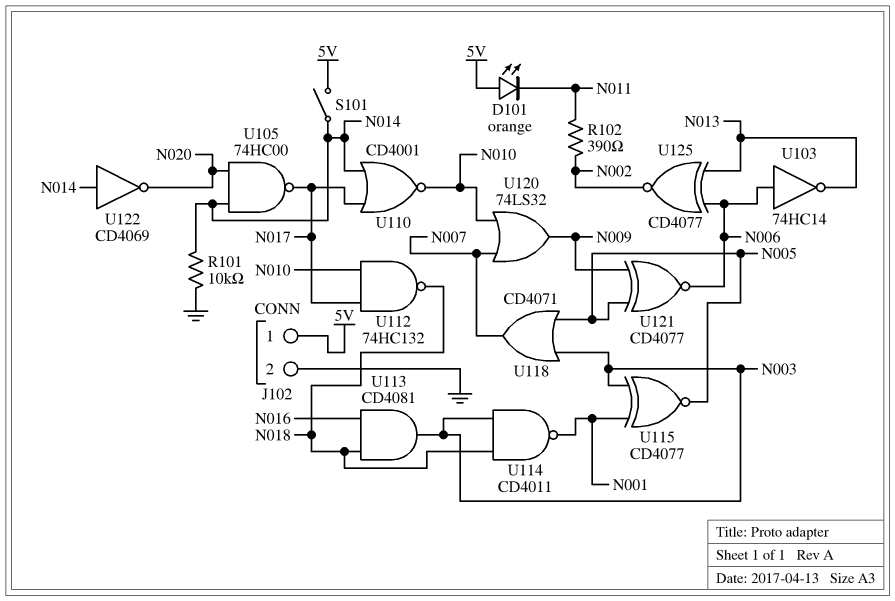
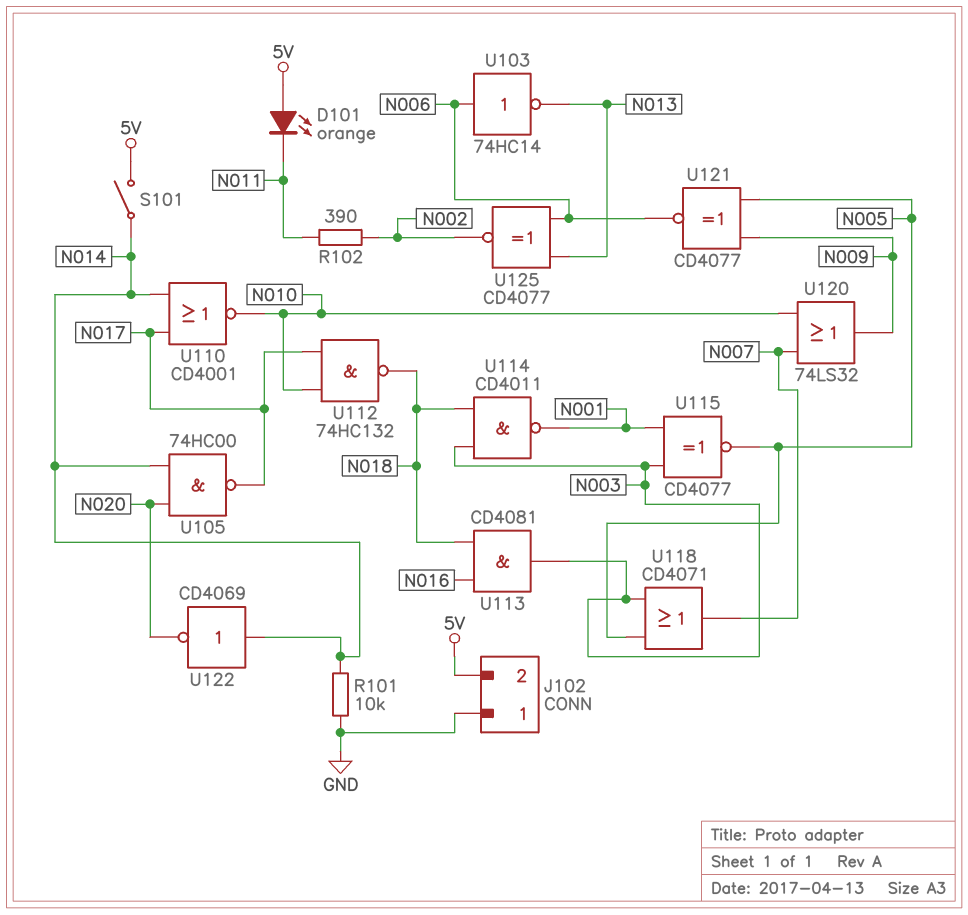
J102 pin 1: 5V -> GND
J102 pin 2: GND -> 5V

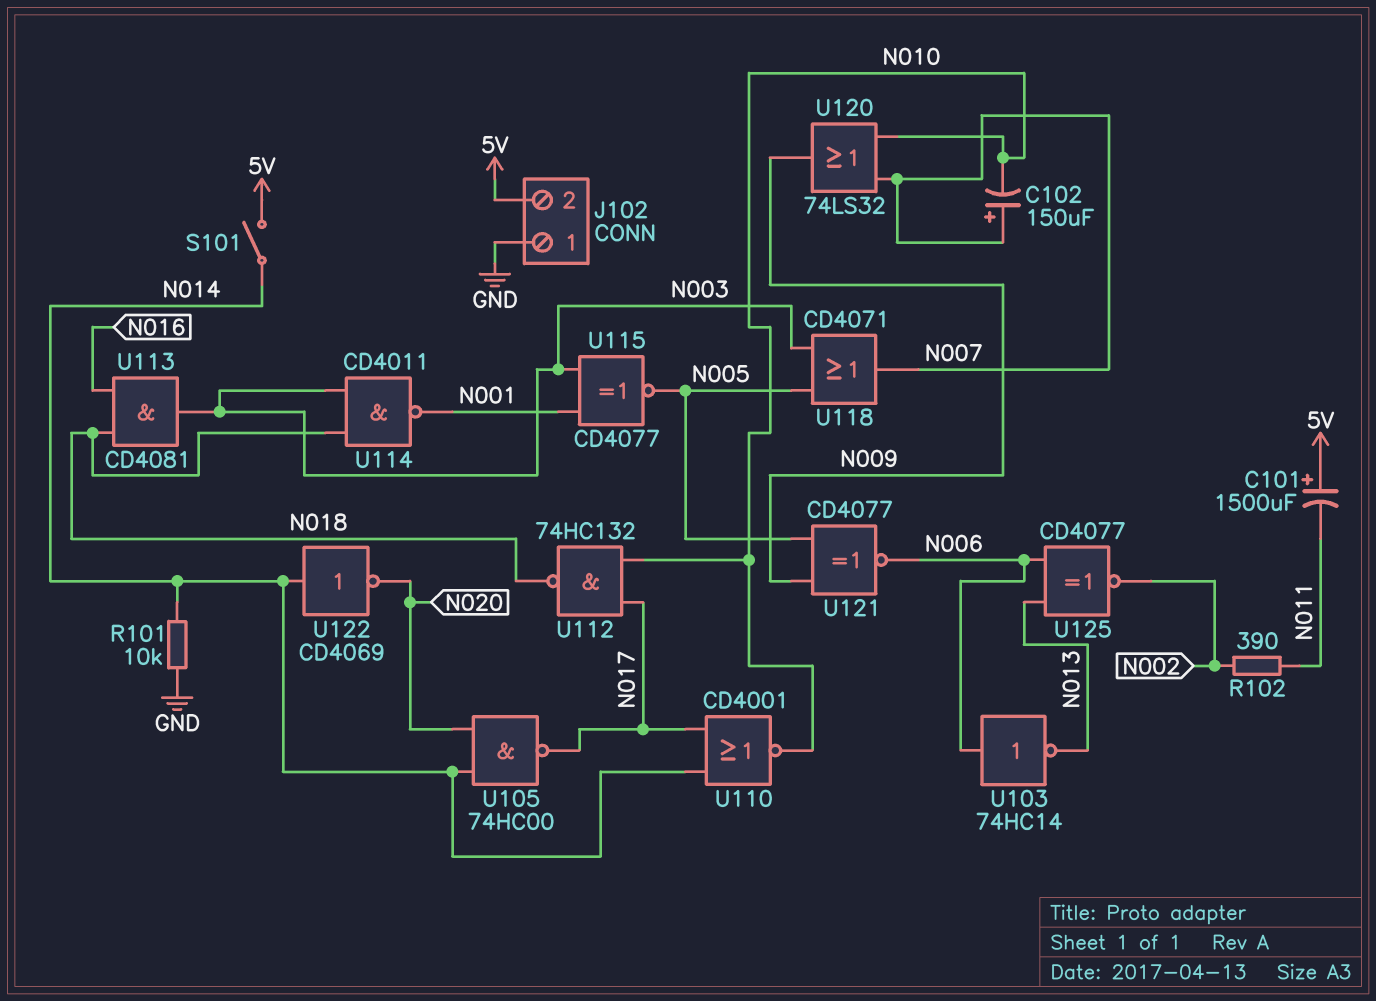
C101: none -> 1500uF (plus 5V, minus N011)
C102: none -> 150uF (plus N007, minus N010)
D101: LED orange (A 5V, K N011) -> none

